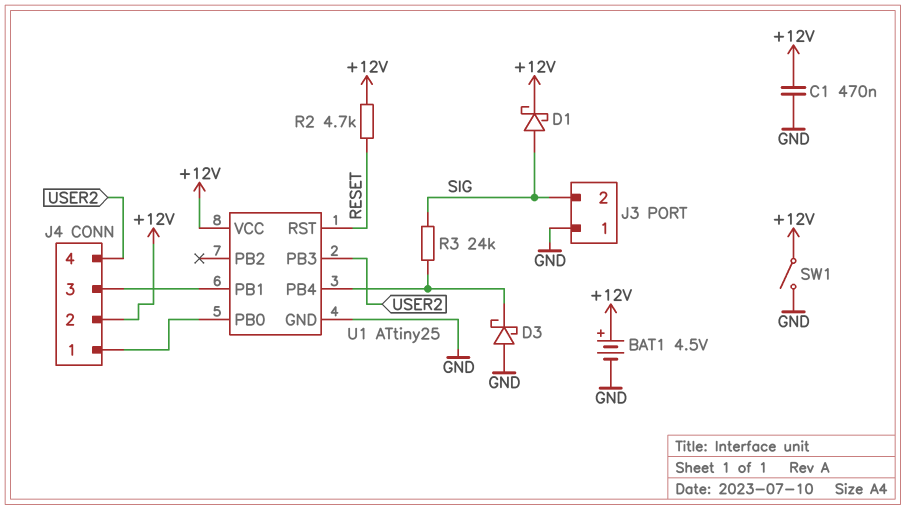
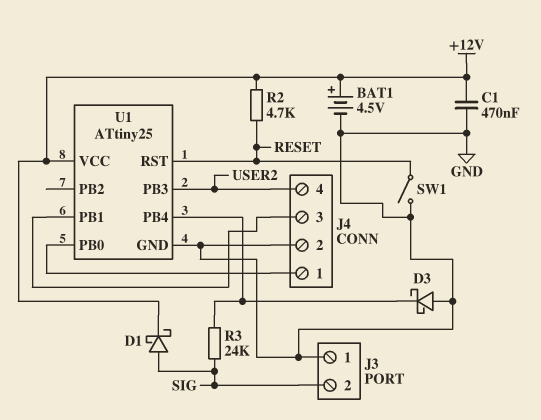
J4 pin 2: +12V -> GND
SW1: switch (+12V, GND) -> switch (GND, RESET)

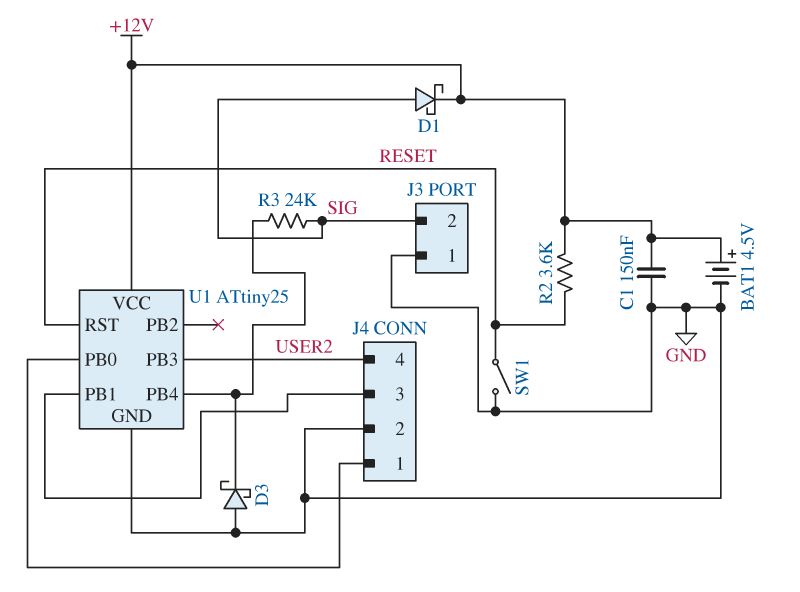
C1: 470nF (+12V, GND) -> 150nF (+12V, GND)
R2: 4.7k (+12V, RESET) -> 3.6k (+12V, RESET)

